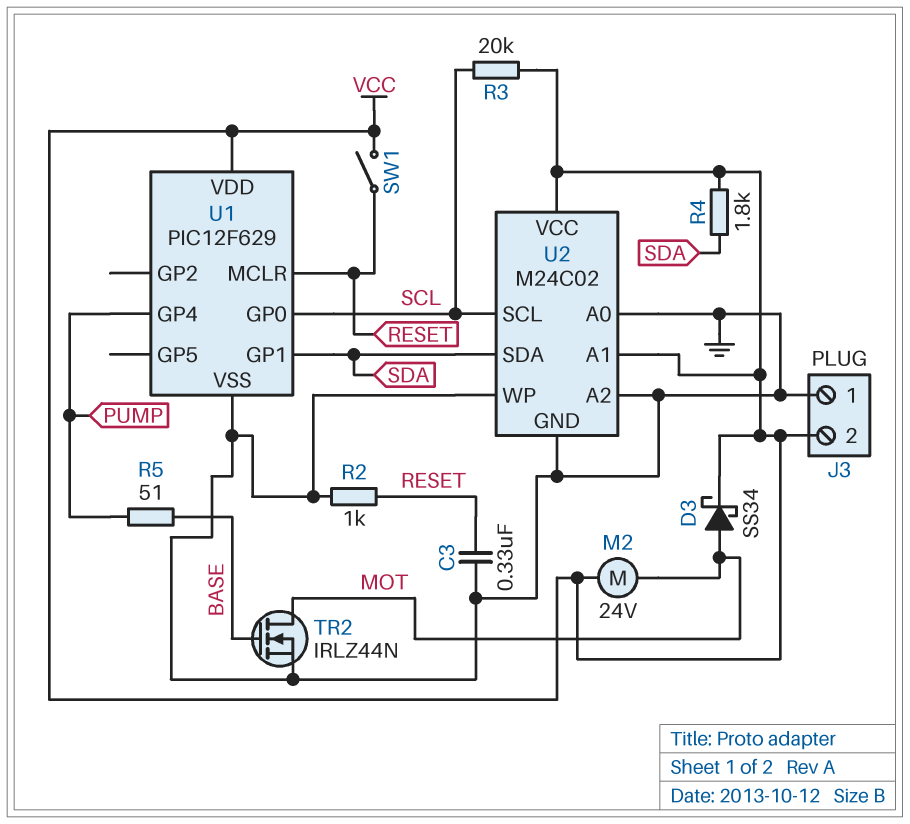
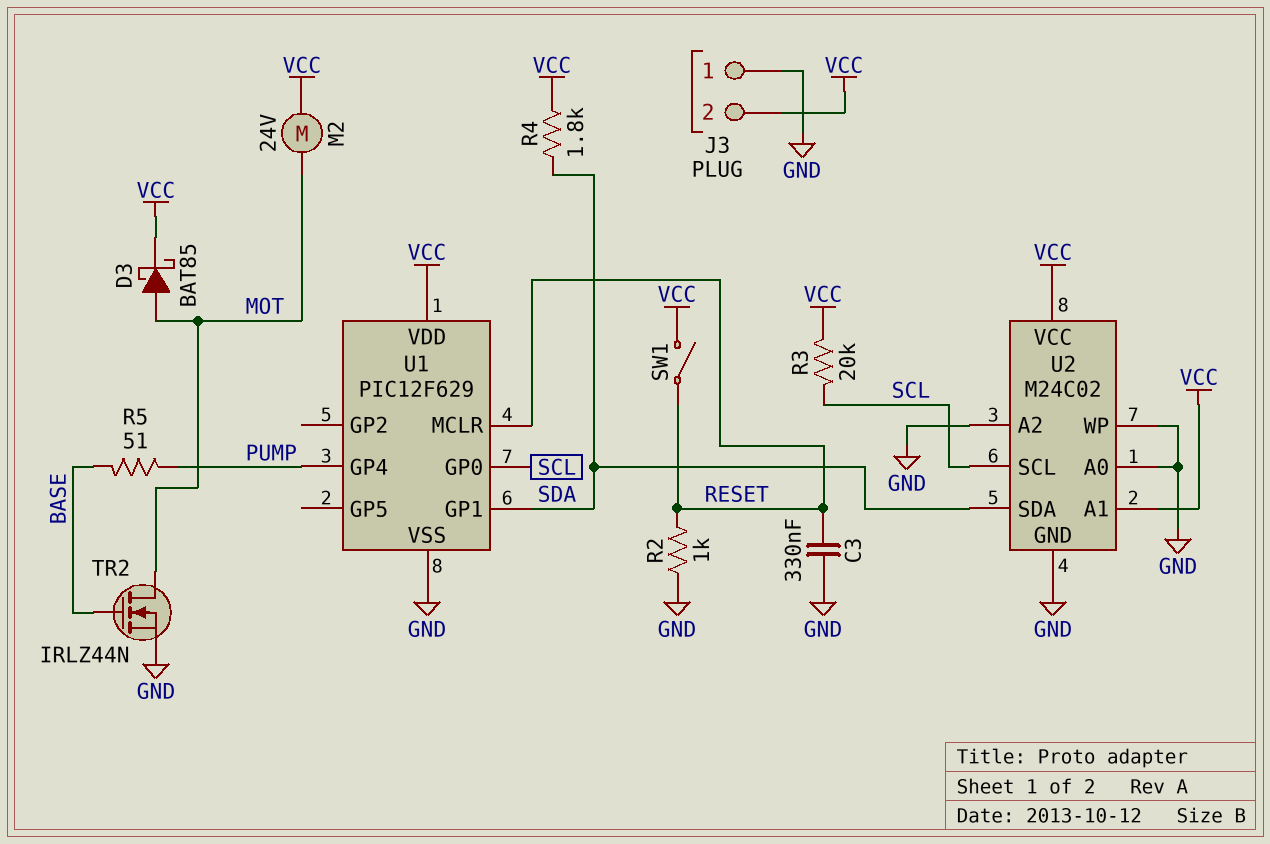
D3: schottky SS34 (A MOT, K VCC) -> schottky BAT85 (A MOT, K VCC)

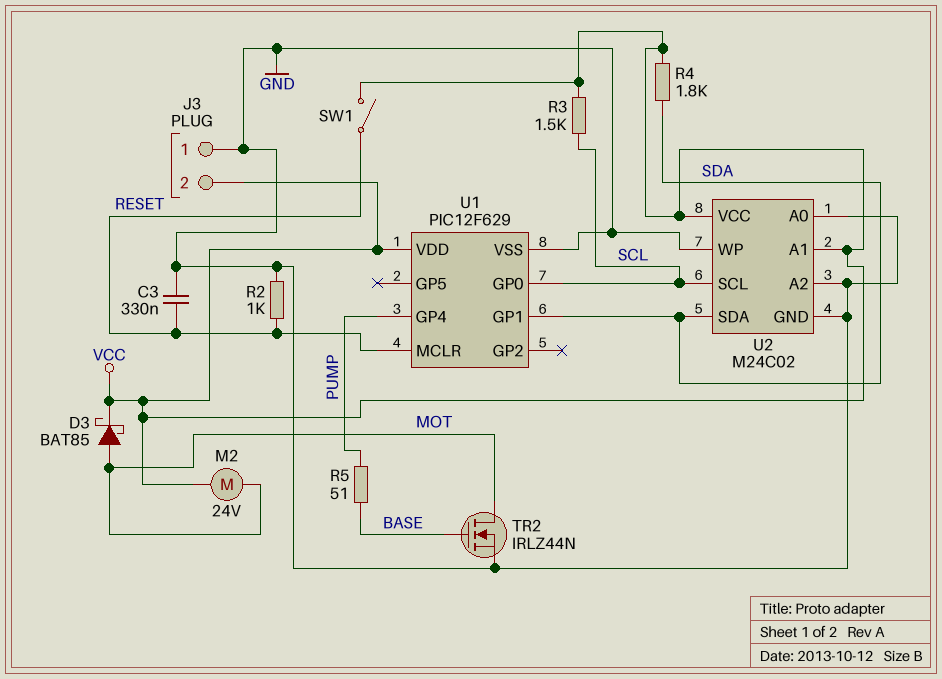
R3: 20k (SCL, VCC) -> 1.5k (SCL, VCC)

